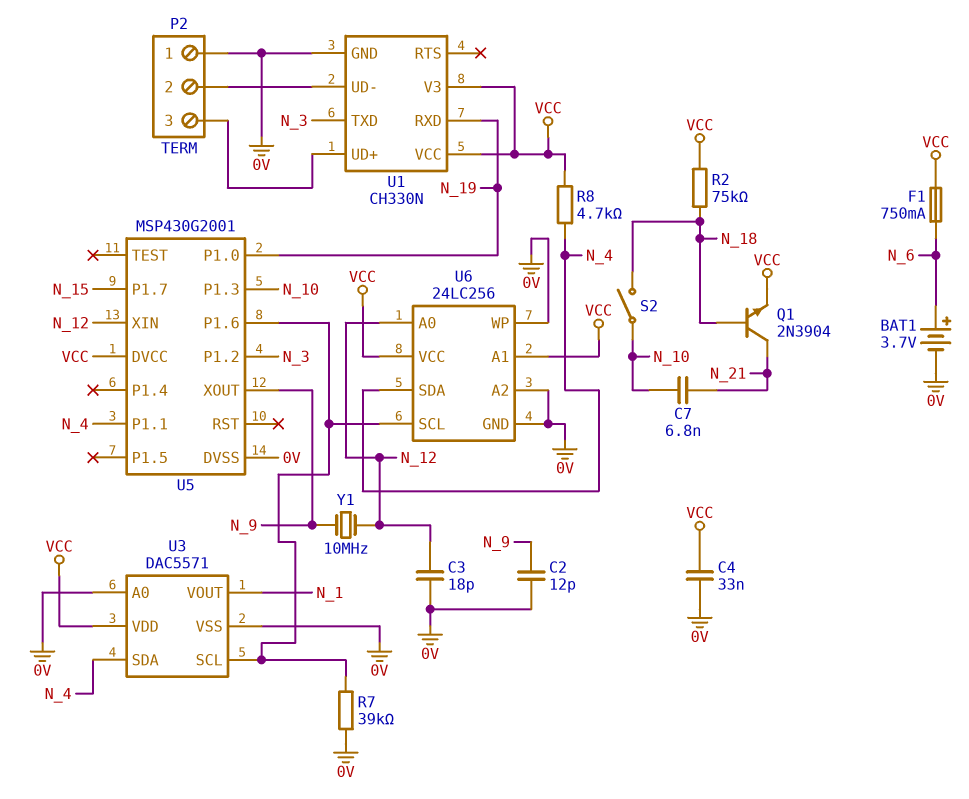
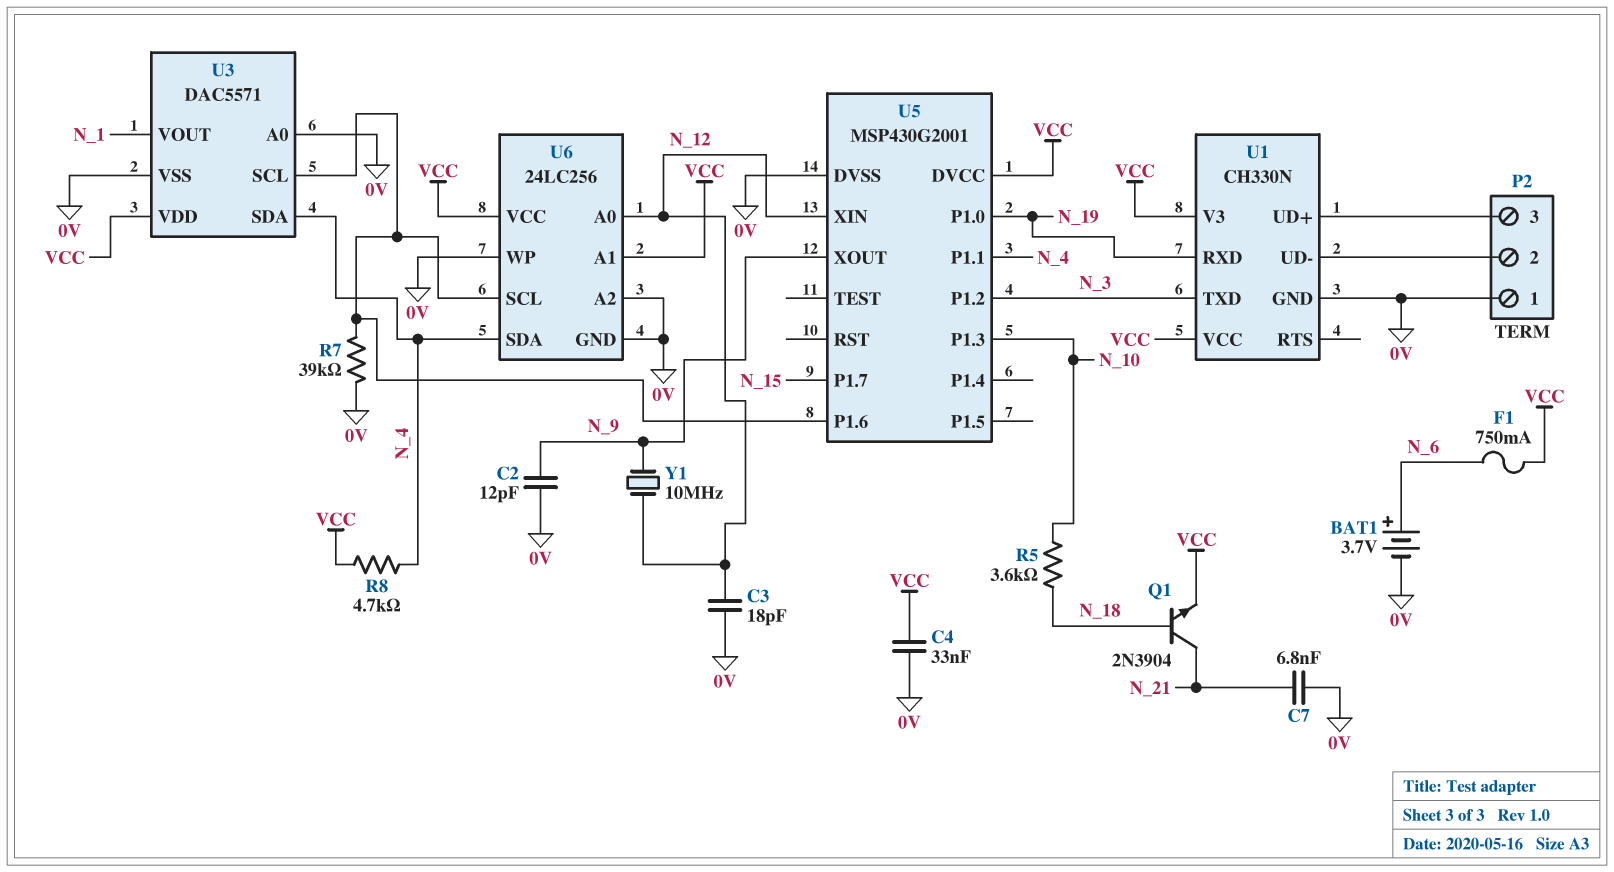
C7: 6.8nF (N_10, N_21) -> 6.8nF (0V, N_21)
R2: 75k (N_18, VCC) -> none
R5: none -> 3.6k (N_10, N_18)
S2: switch (N_10, N_18) -> none

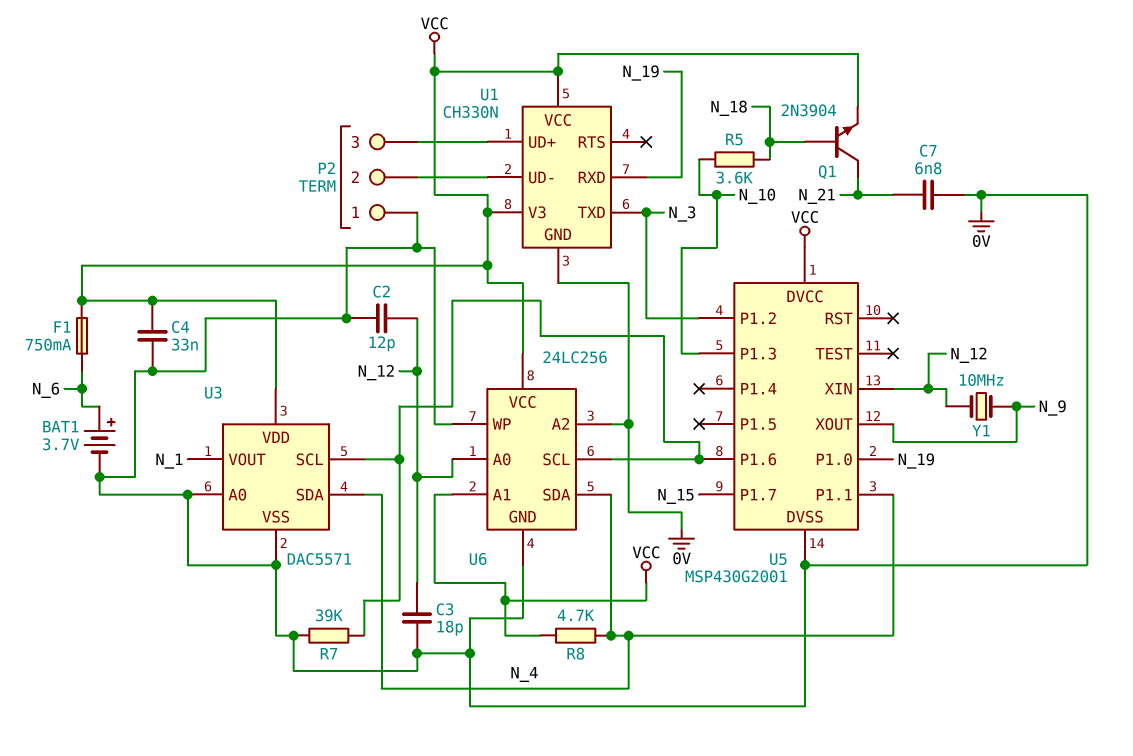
C2: 12pF (0V, N_9) -> 12pF (0V, N_12)

